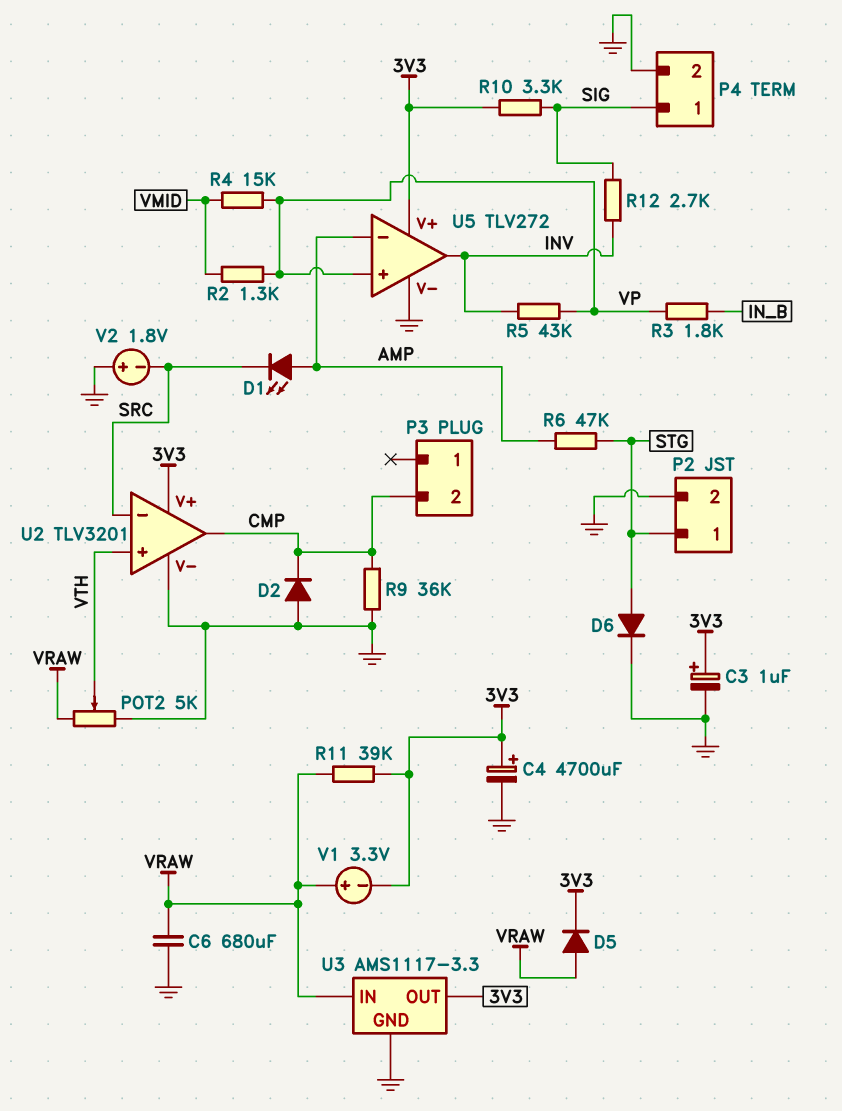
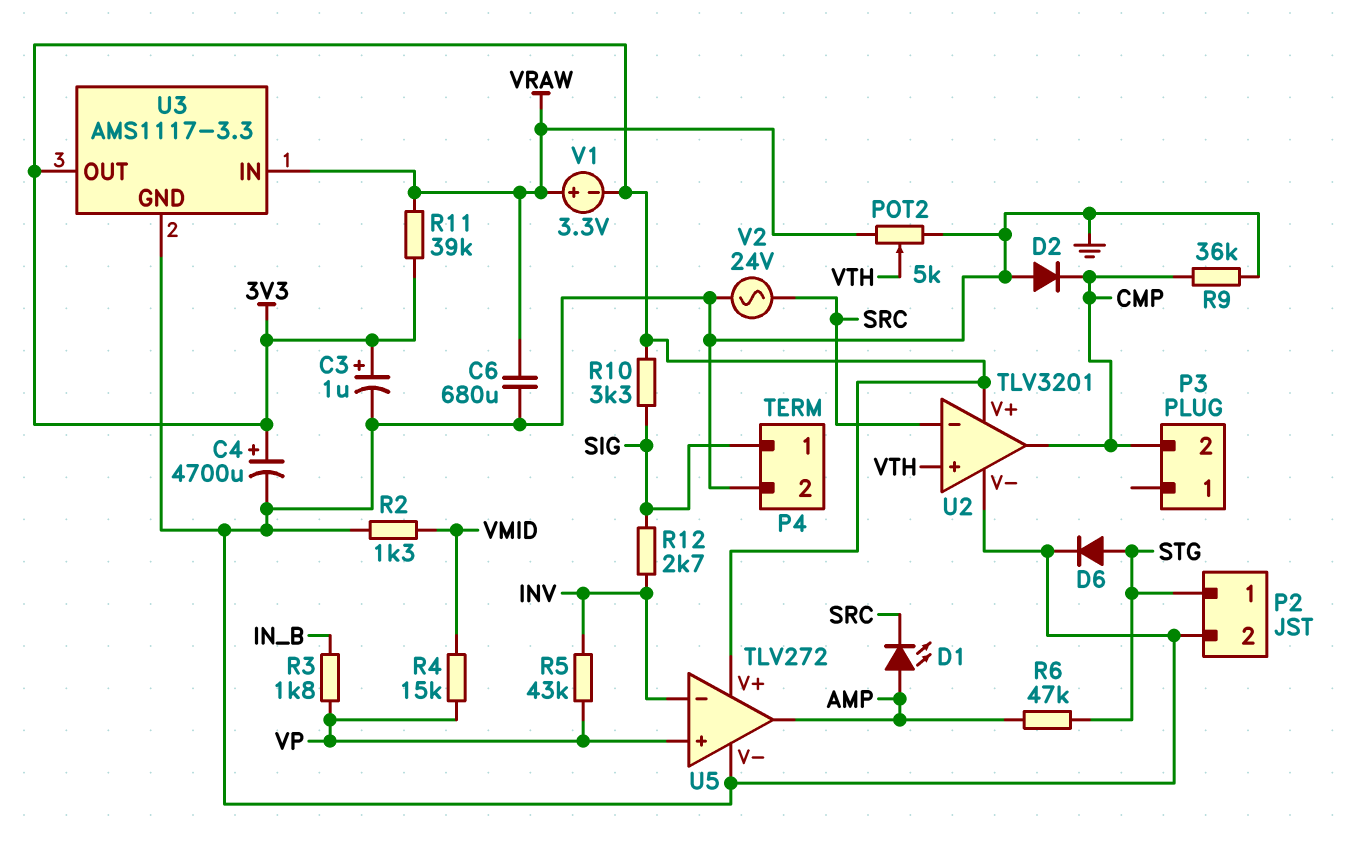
D5: diode (A VRAW, K 3V3) -> none
R2: 1.3k (VMID, VP) -> 1.3k (GND, VMID)
U5 pin in-: AMP -> INV
U5 pin out: INV -> AMP
V2: 1.8V (plus GND, minus SRC) -> AC 24V (GND, SRC)

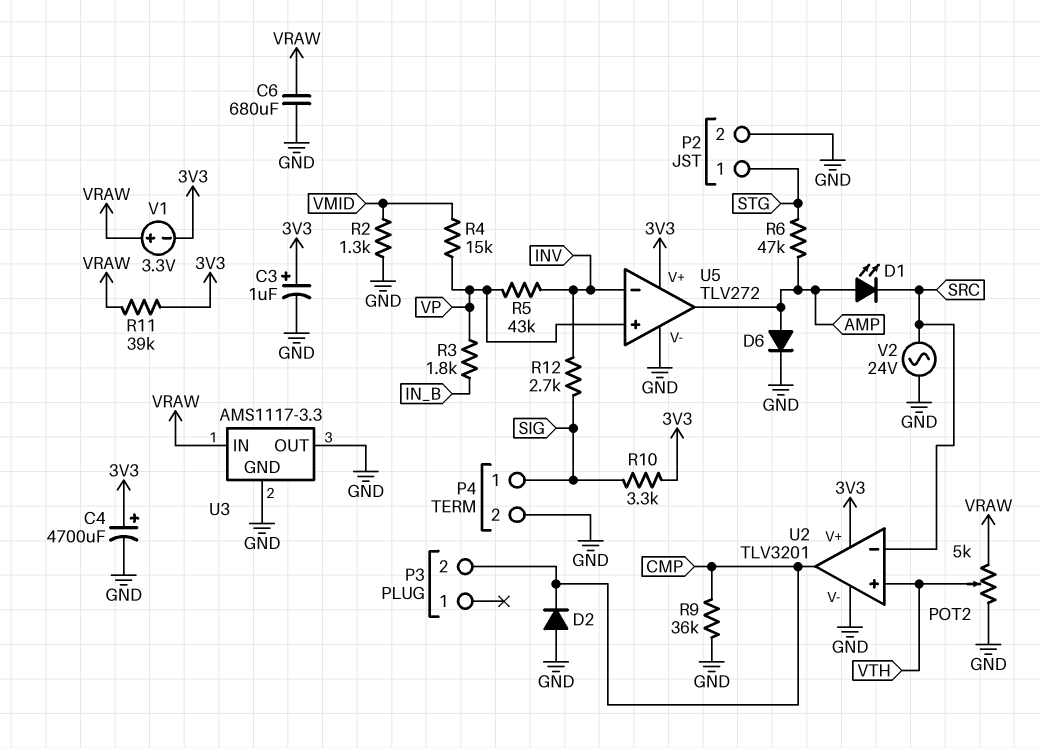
D6: diode (A STG, K GND) -> diode (A AMP, K GND)
U3 pin OUT: 3V3 -> GND

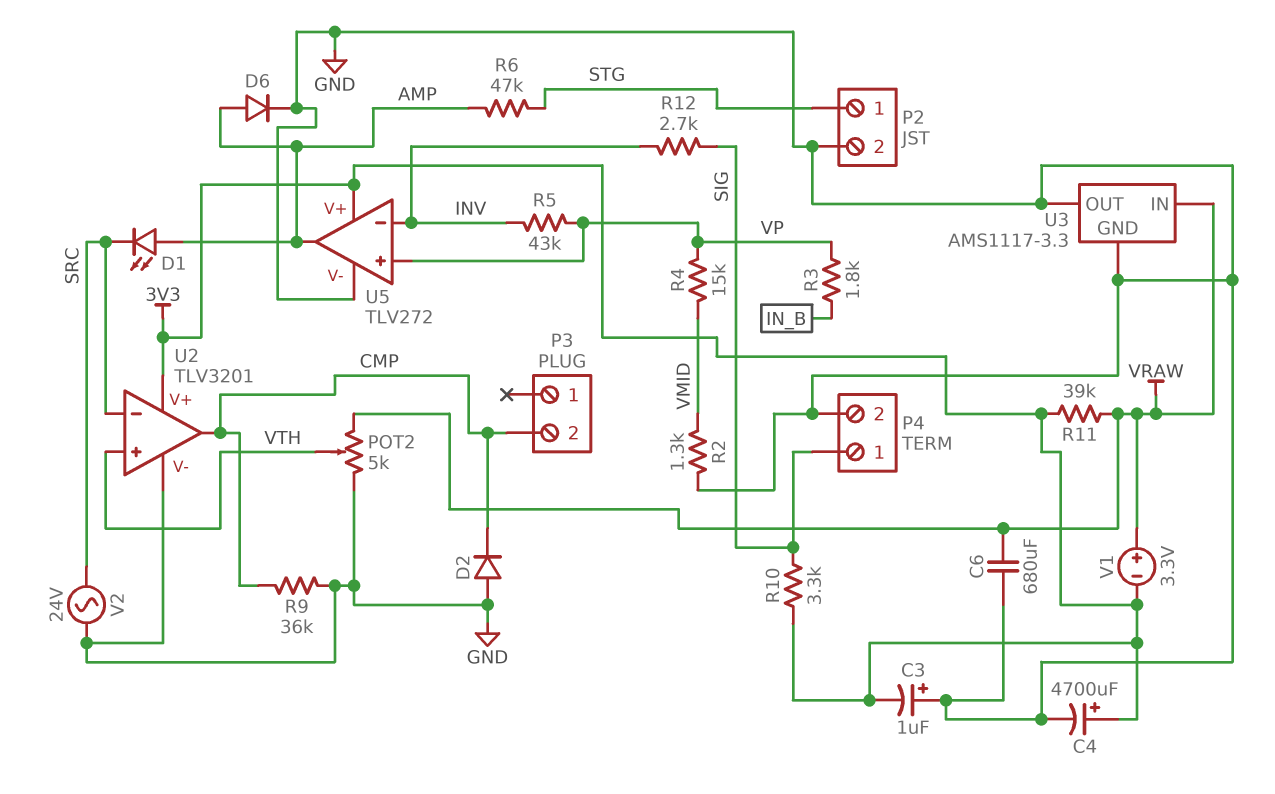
C3: 1uF (plus 3V3, minus GND) -> 1uF (plus GND, minus 3V3)

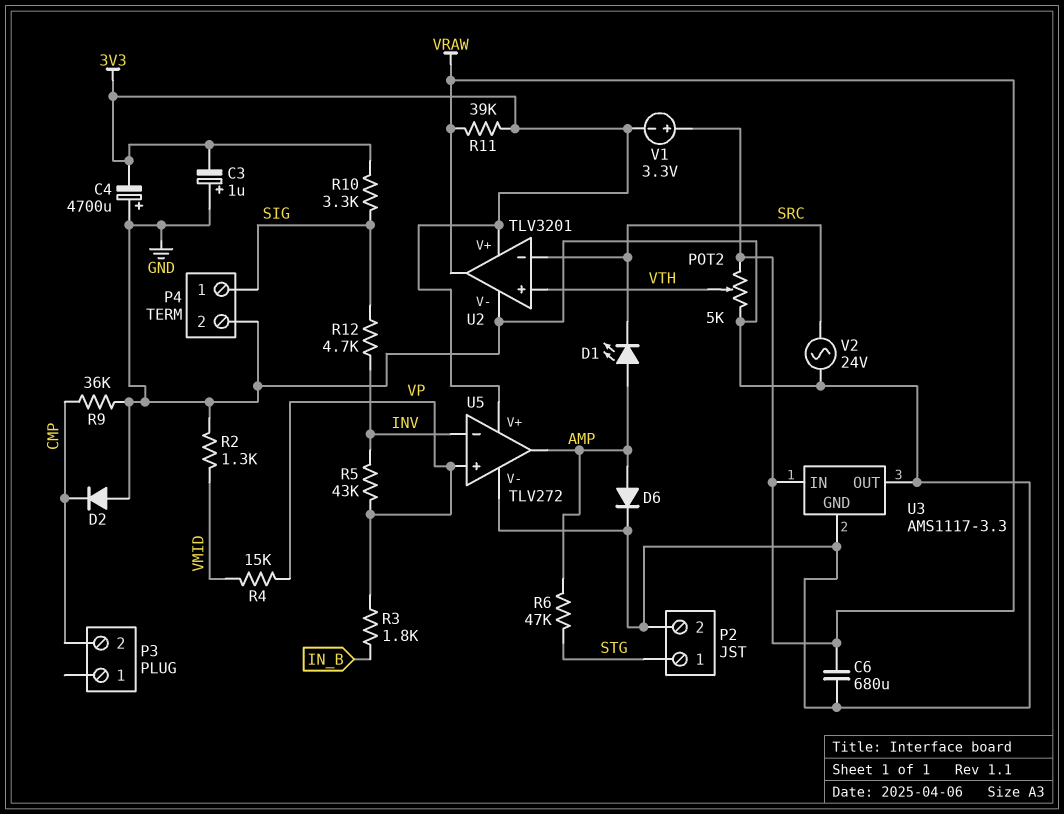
C4: 4700uF (plus 3V3, minus GND) -> 4700uF (plus GND, minus 3V3)
R12: 2.7k (INV, SIG) -> 4.7k (INV, SIG)
U2 pin out: CMP -> VRAW

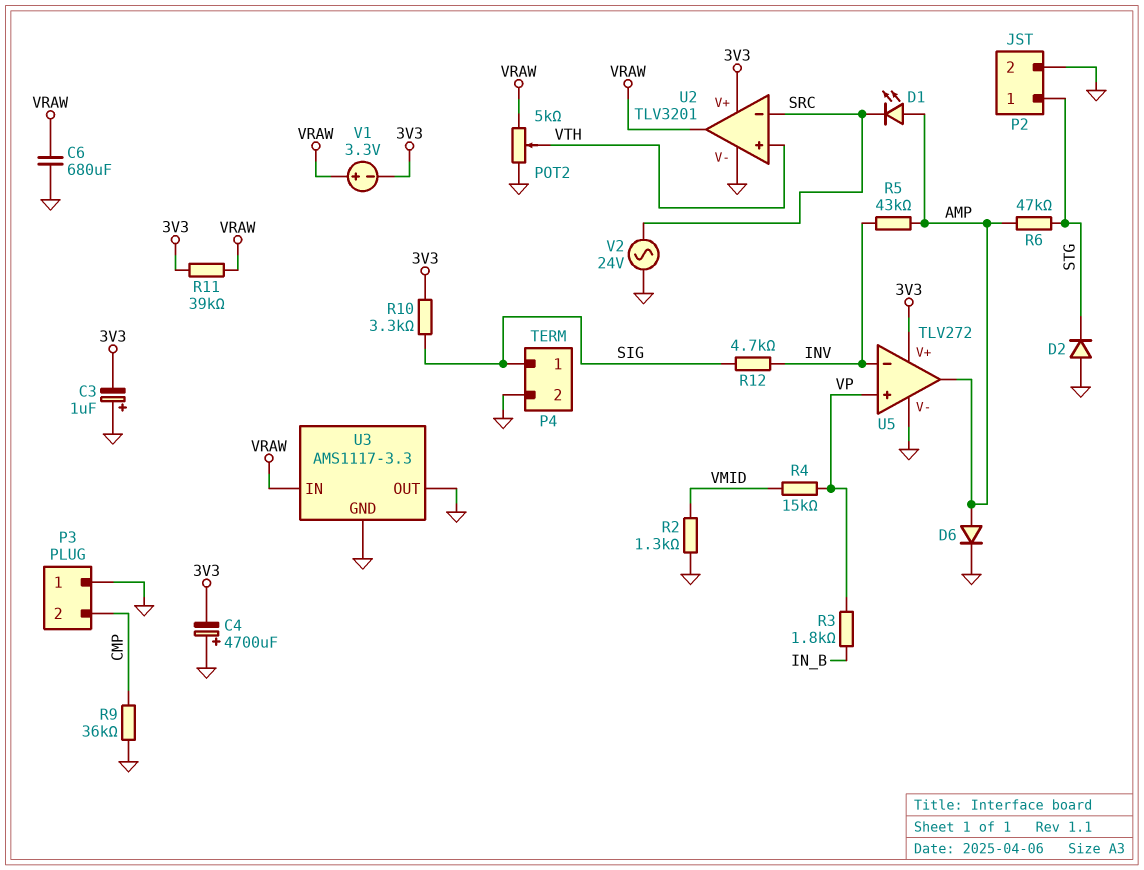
D2: diode (A GND, K CMP) -> diode (A GND, K STG)
P3 pin 1: none -> GND
R5: 43k (INV, VP) -> 43k (AMP, INV)

